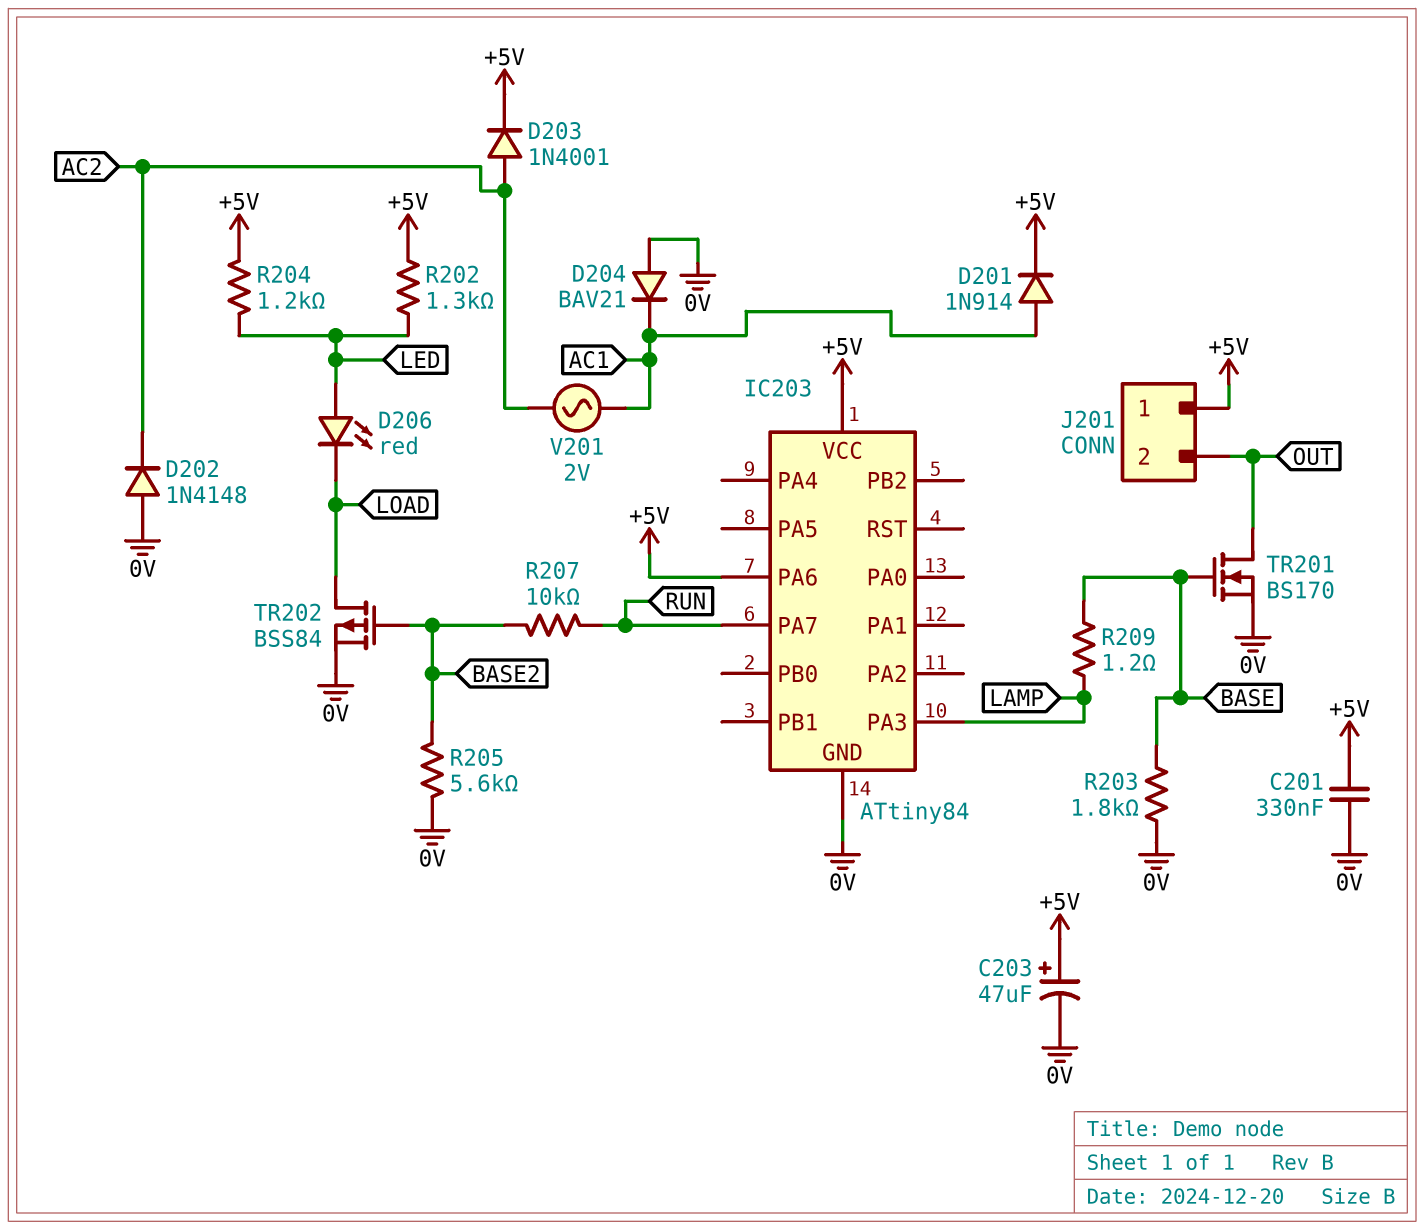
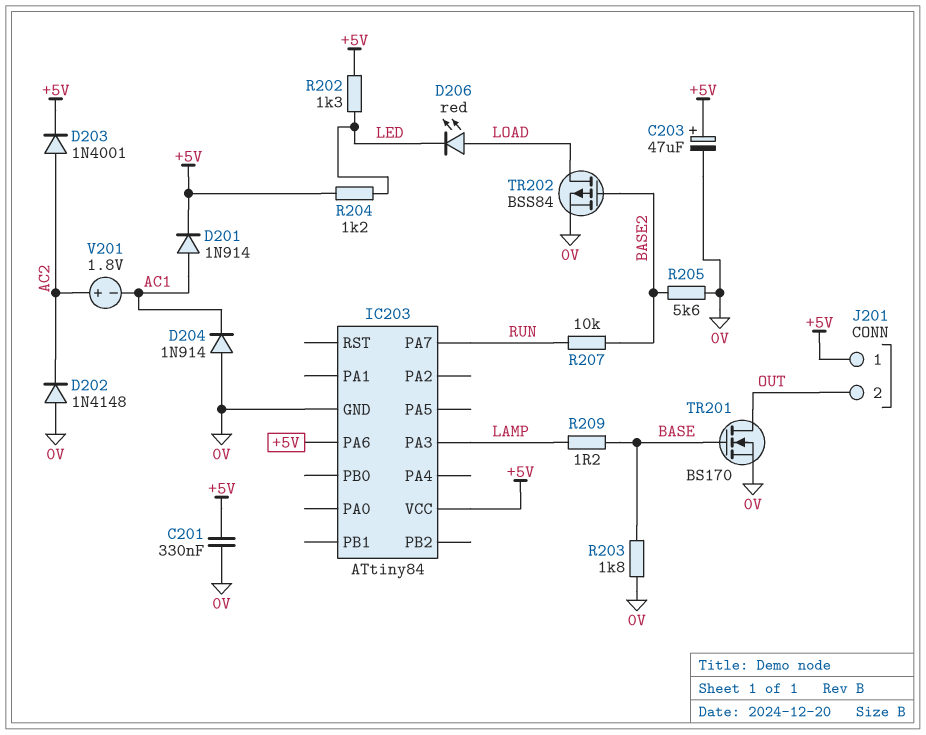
D204: diode BAV21 (A 0V, K AC1) -> diode 1N914 (A 0V, K AC1)
D206: LED red (A LED, K LOAD) -> LED red (A LOAD, K LED)
V201: AC 2V (AC1, AC2) -> 1.8V (plus AC2, minus AC1)

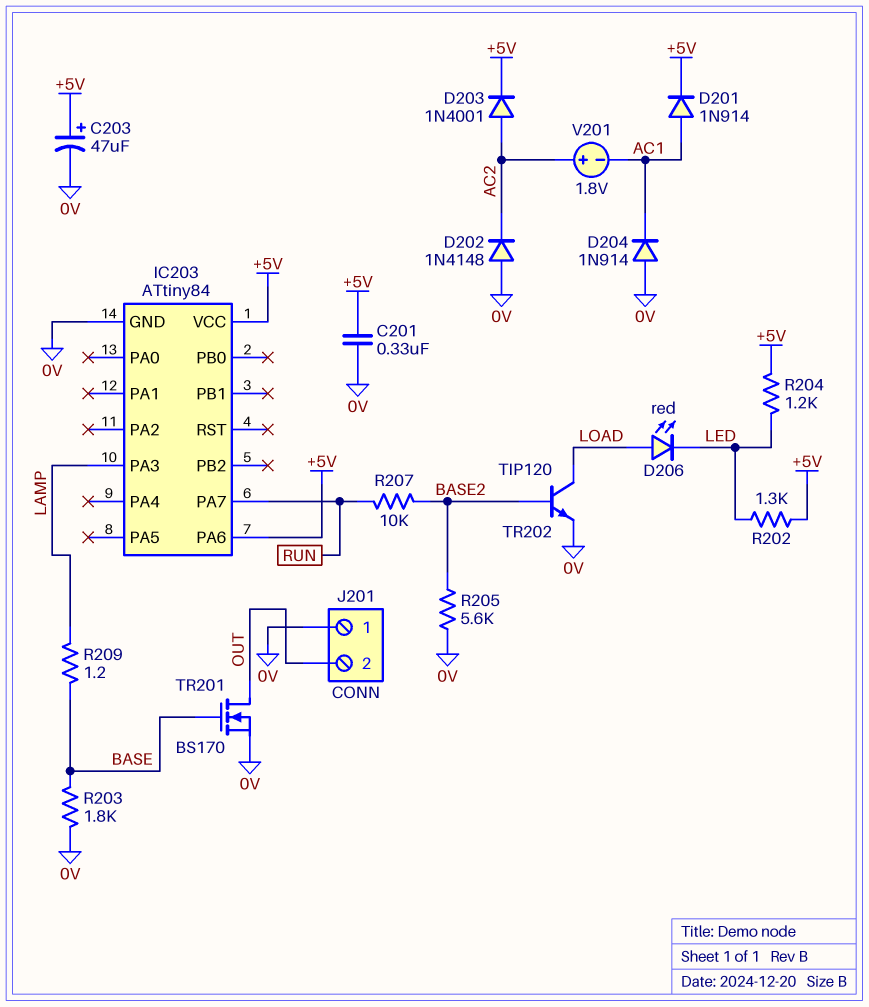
J201 pin 1: +5V -> 0V
TR202: PMOS BSS84 (G BASE2, D LOAD, S 0V) -> NPN TIP120 (B BASE2, C LOAD, E 0V)

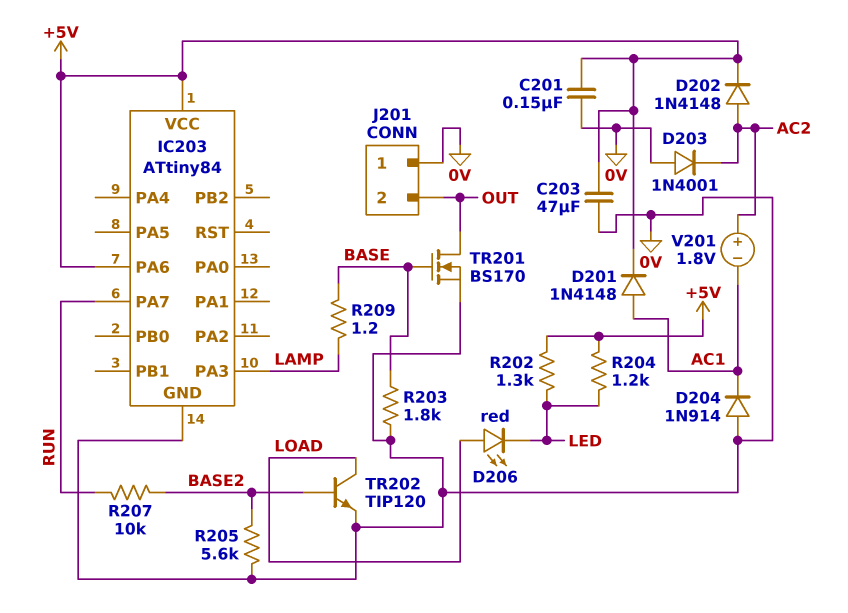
C201: 330nF (+5V, 0V) -> 150nF (+5V, 0V)
C203: 47uF (plus +5V, minus 0V) -> 47uF (+5V, 0V)
D201: diode 1N914 (A AC1, K +5V) -> diode 1N4148 (A AC1, K +5V)
D202: diode 1N4148 (A 0V, K AC2) -> diode 1N4148 (A AC2, K +5V)
D203: diode 1N4001 (A AC2, K +5V) -> diode 1N4001 (A 0V, K AC2)

